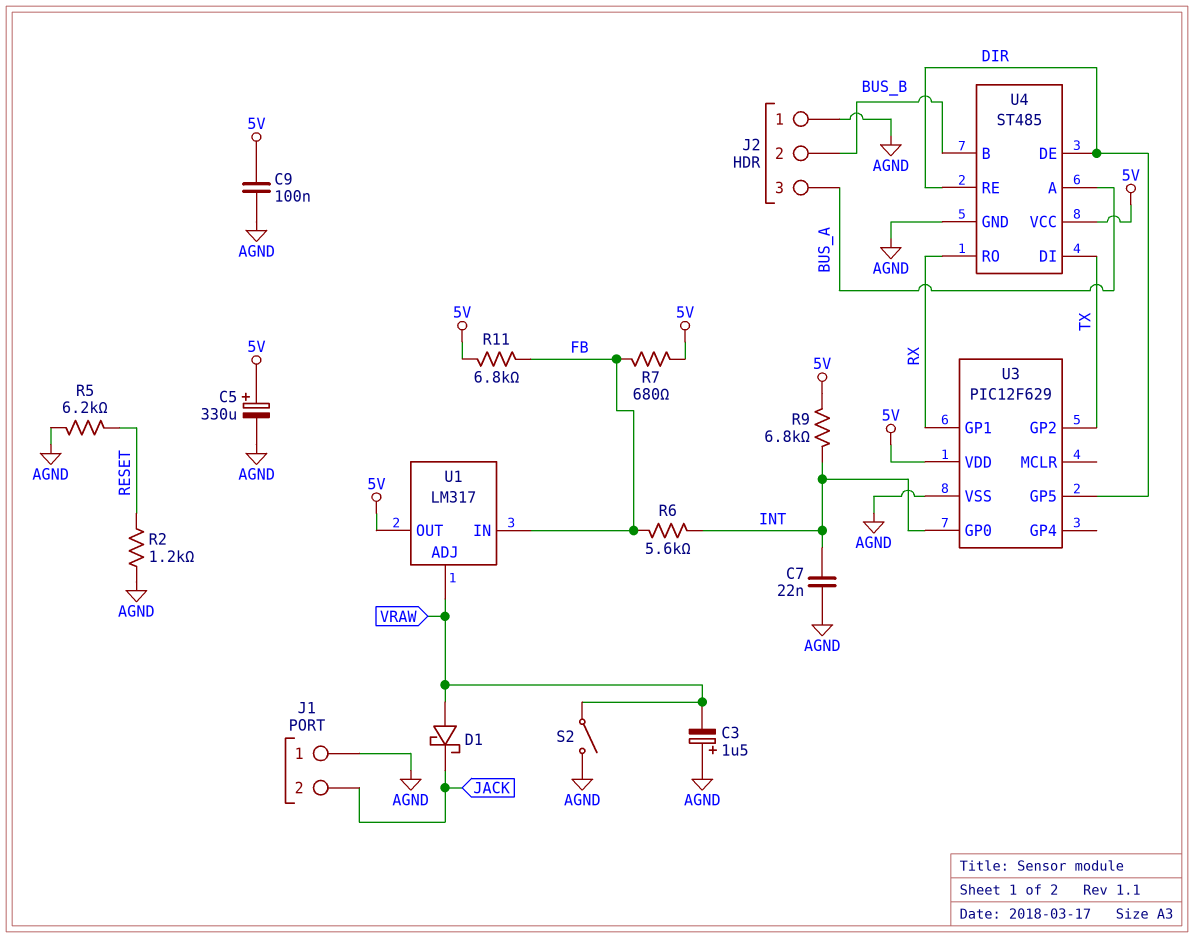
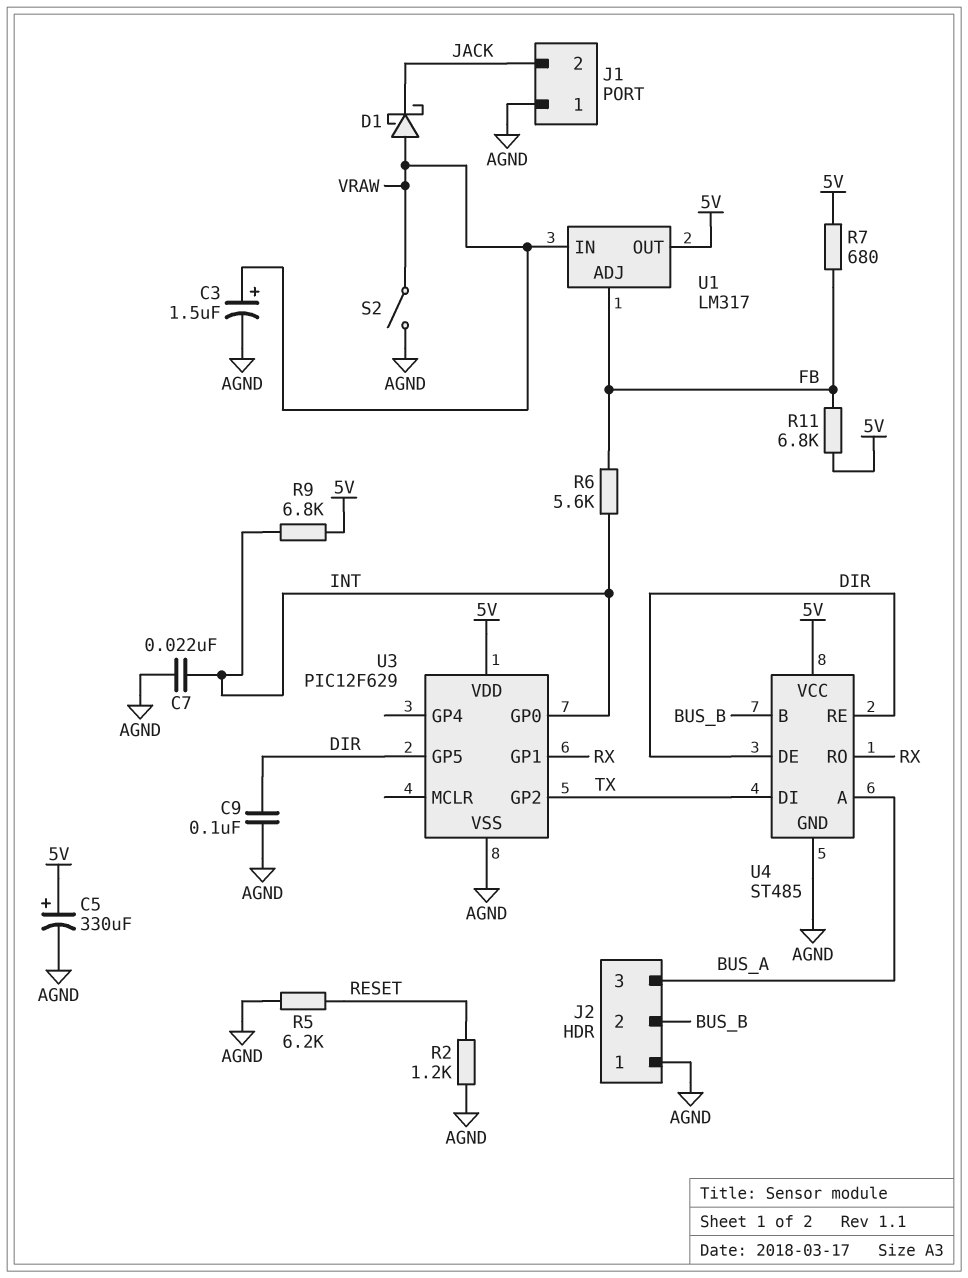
C3: 1.5uF (plus AGND, minus VRAW) -> 1.5uF (plus VRAW, minus AGND)
C9: 100nF (5V, AGND) -> 100nF (AGND, DIR)
U1 pin ADJ: VRAW -> FB
U1 pin IN: FB -> VRAW

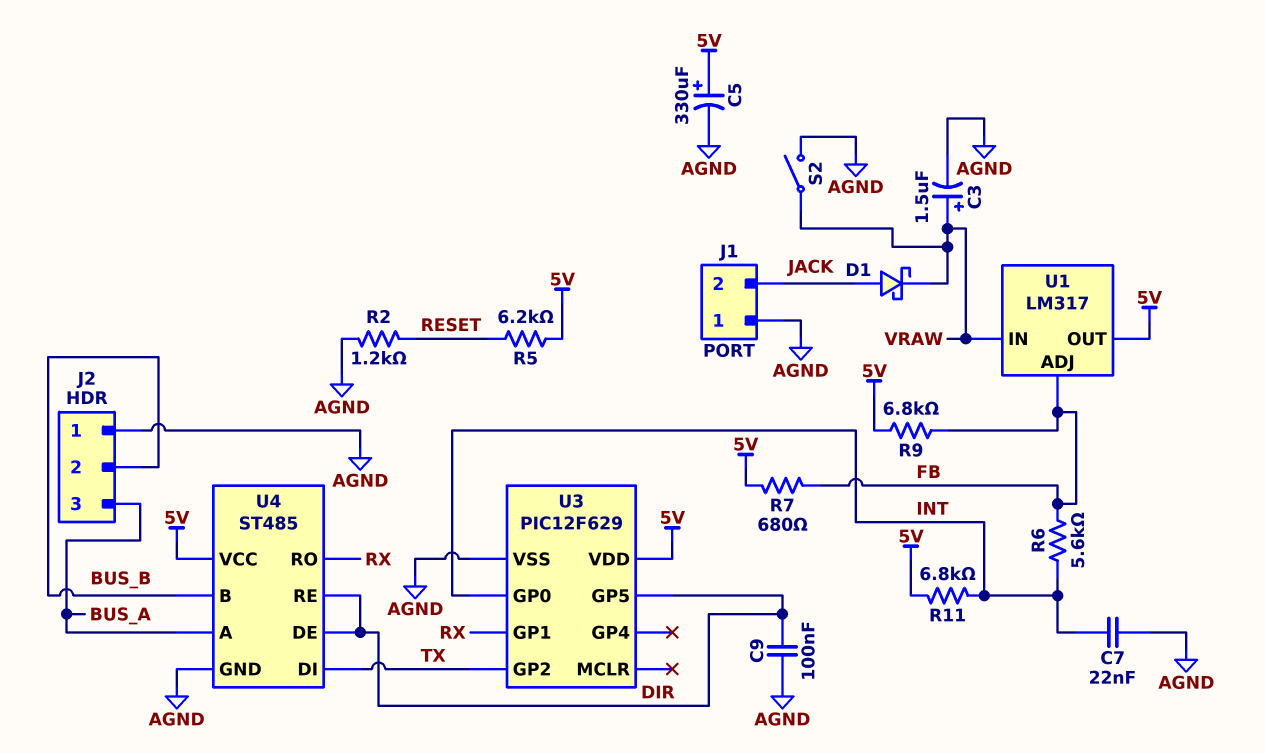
D1: schottky (A VRAW, K JACK) -> schottky (A JACK, K VRAW)
R5: 6.2k (AGND, RESET) -> 6.2k (5V, RESET)
R9: 6.8k (5V, INT) -> 6.8k (5V, FB)
R11: 6.8k (5V, FB) -> 6.8k (5V, INT)

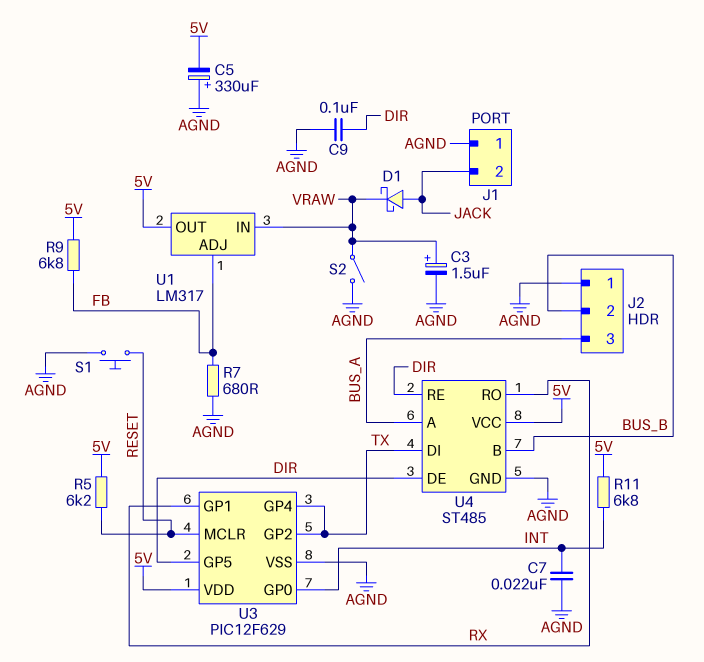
C5: 330uF (plus 5V, minus AGND) -> 330uF (plus AGND, minus 5V)
R2: 1.2k (AGND, RESET) -> none
R6: 5.6k (FB, INT) -> none
R7: 680 (5V, FB) -> 680 (AGND, FB)
S1: none -> button (AGND, RESET)
U3 pin GP4: none -> TX
U3 pin MCLR: none -> RESET

